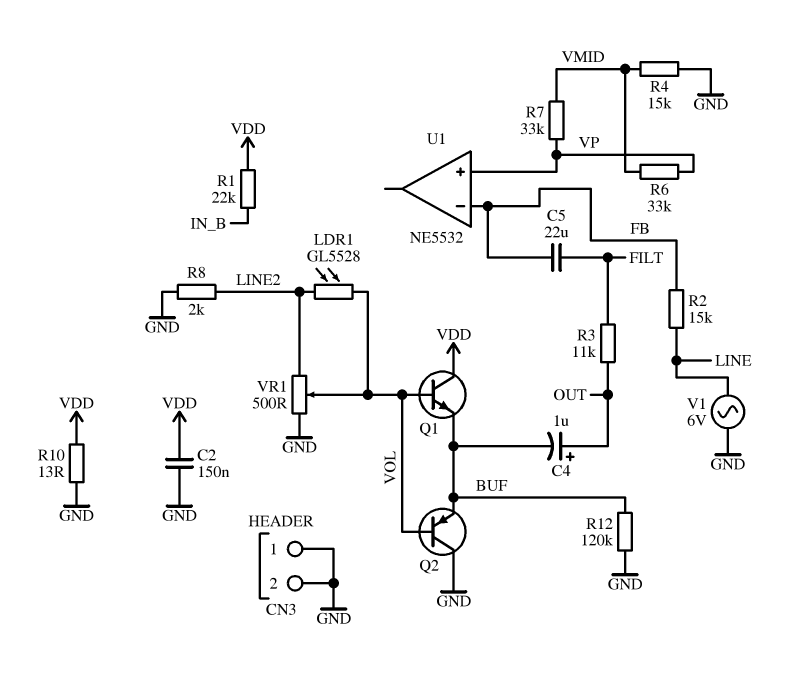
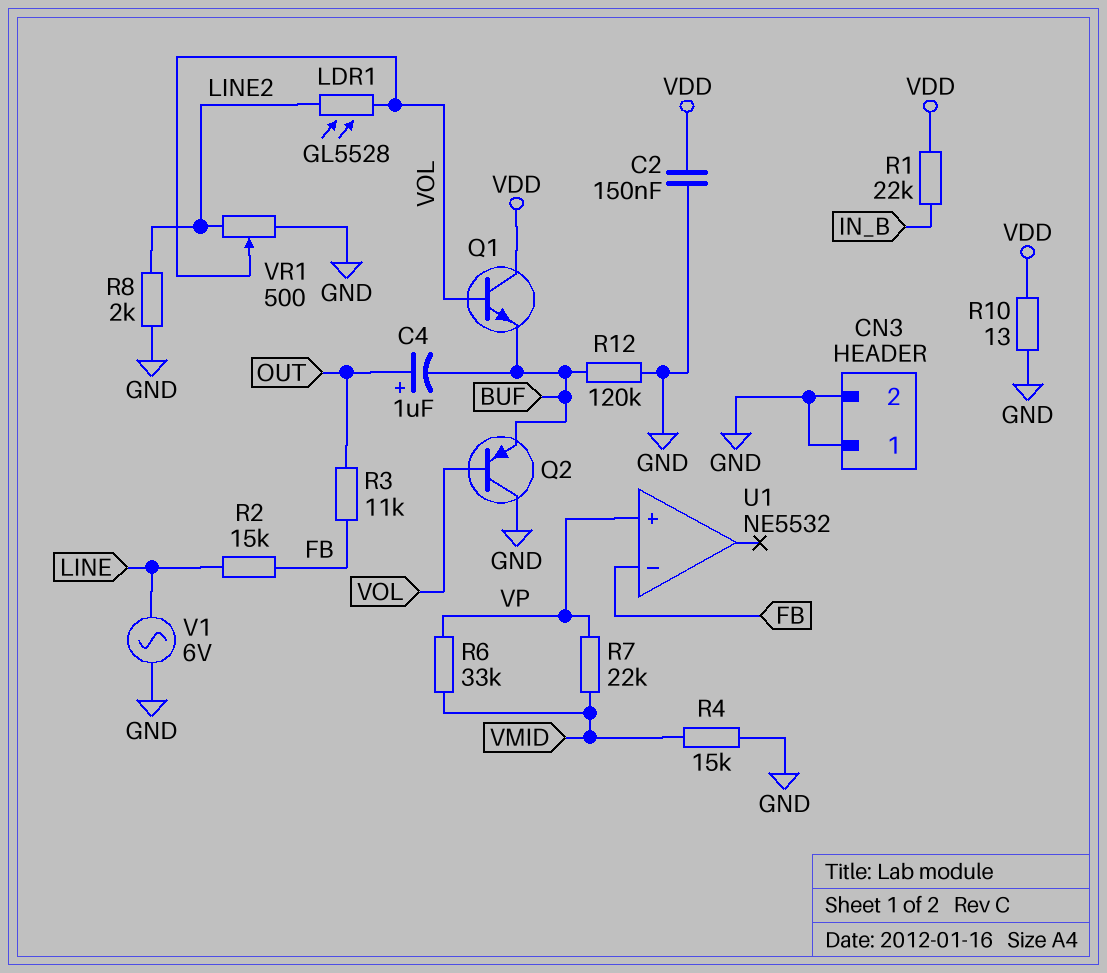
C5: 22uF (FB, FILT) -> none
R3: 11k (FILT, OUT) -> 11k (FB, OUT)
R7: 33k (VMID, VP) -> 22k (VMID, VP)

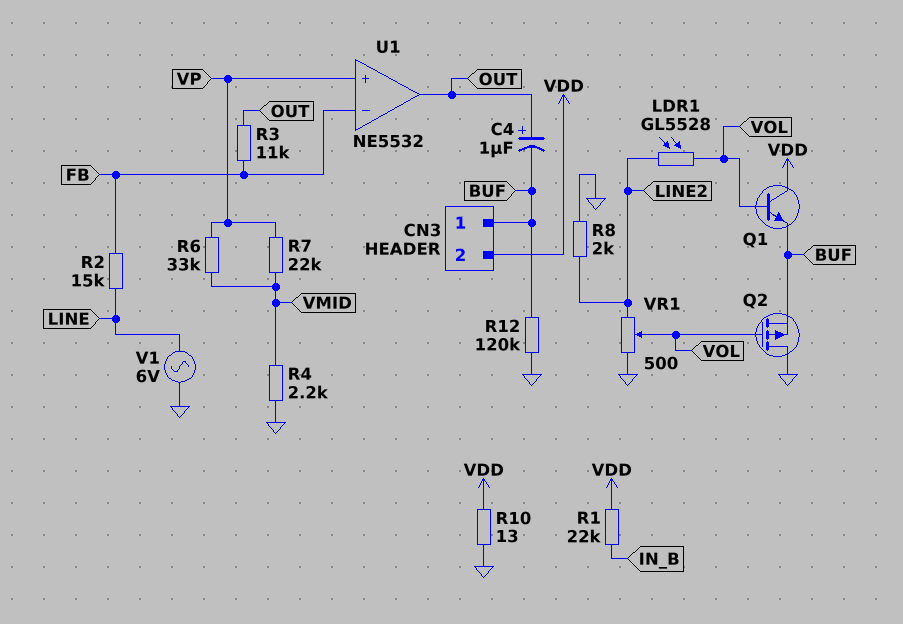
C2: 150nF (GND, VDD) -> none
CN3 pin 1: GND -> BUF
CN3 pin 2: GND -> VDD
Q2: PNP (B VOL, C GND, E BUF) -> PMOS (G VOL, D GND, S BUF)
R4: 15k (GND, VMID) -> 2.2k (GND, VMID)
U1 pin out: none -> OUT

